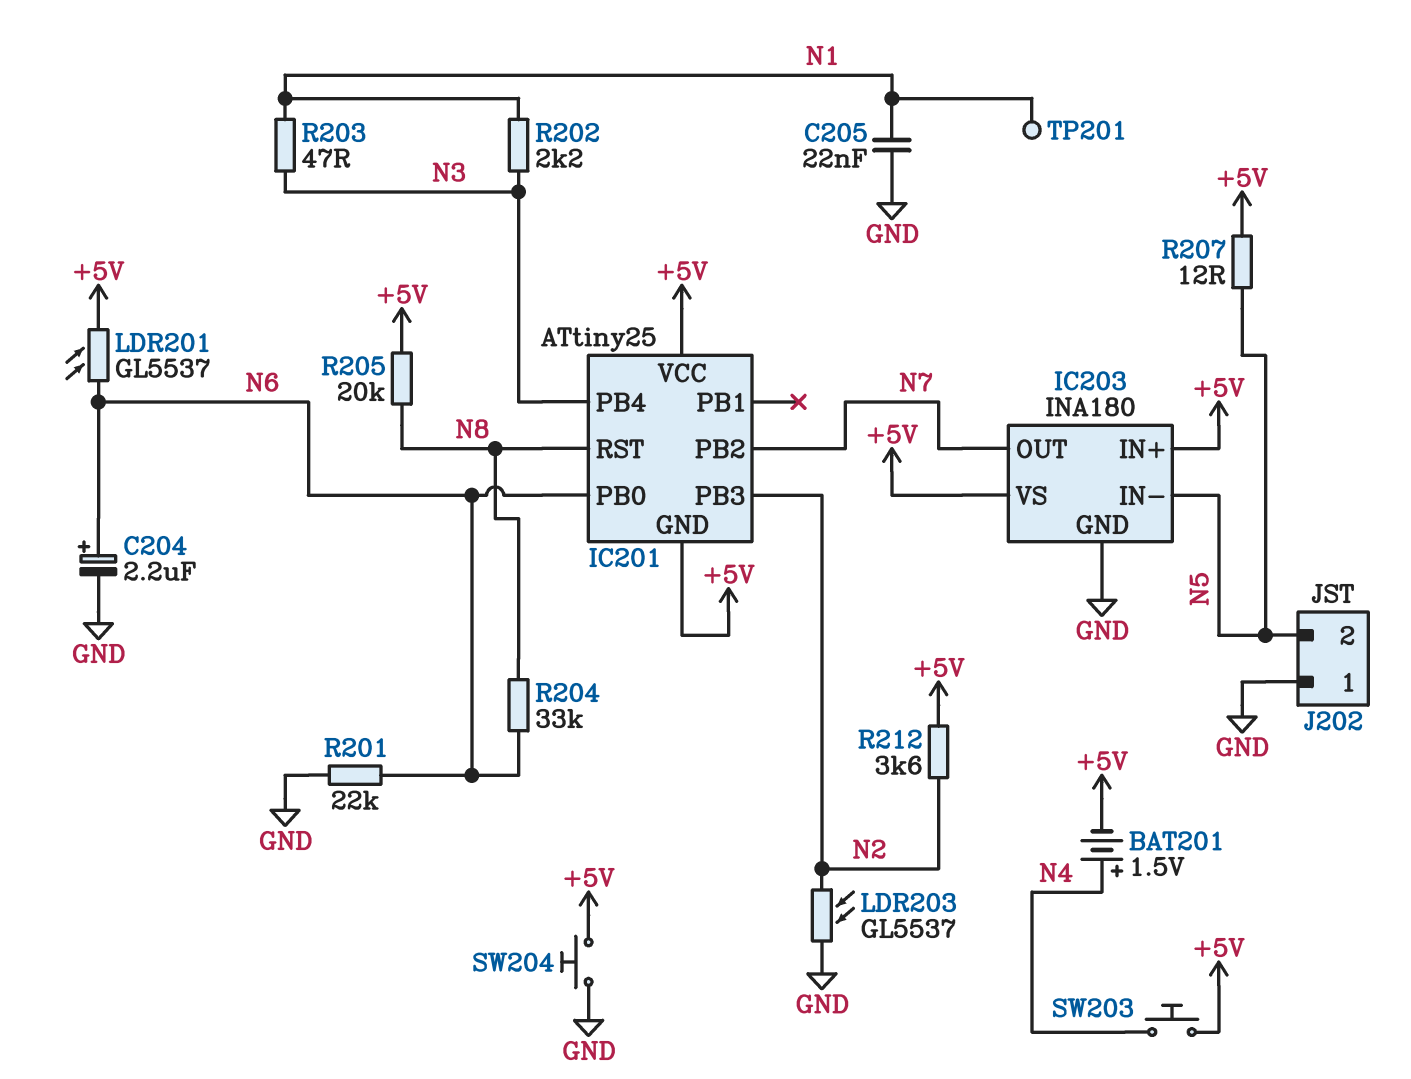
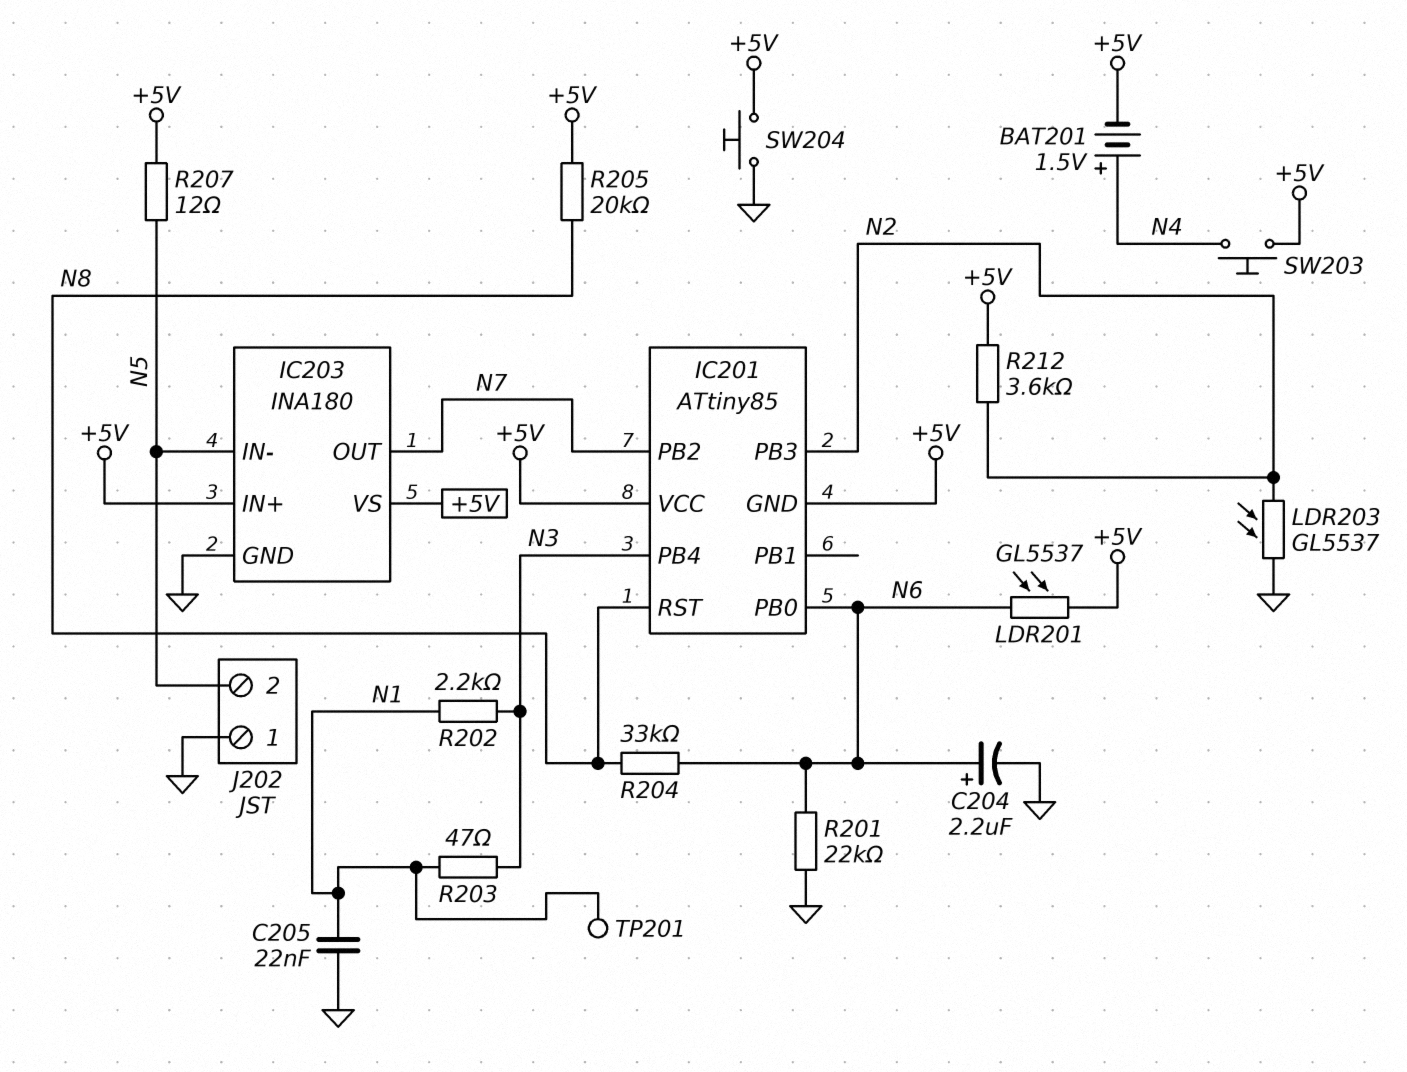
IC201: ATtiny25 -> ATtiny85

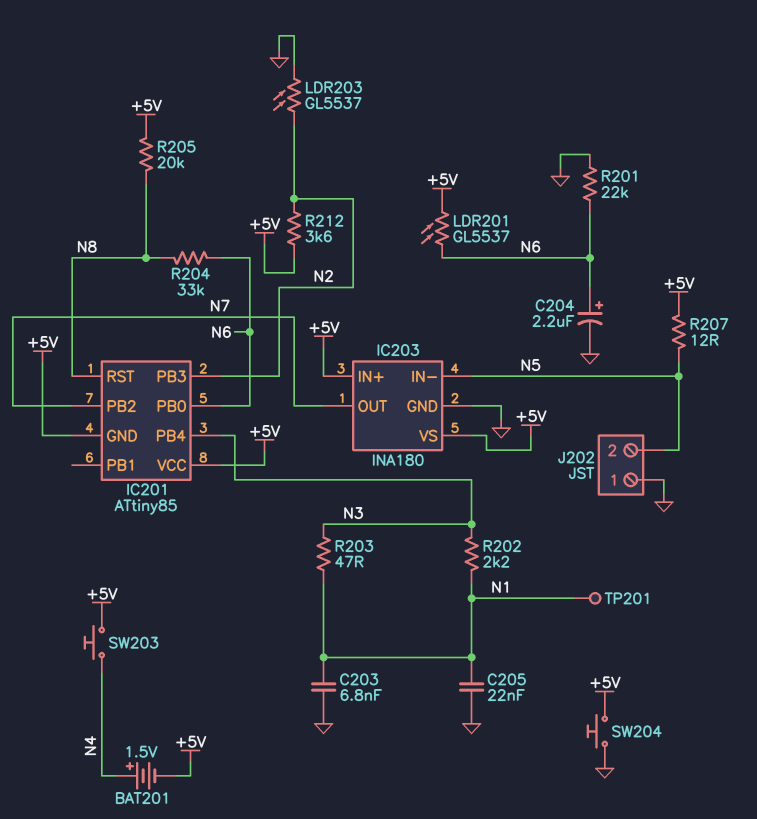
C203: none -> 6.8nF (GND, N1)

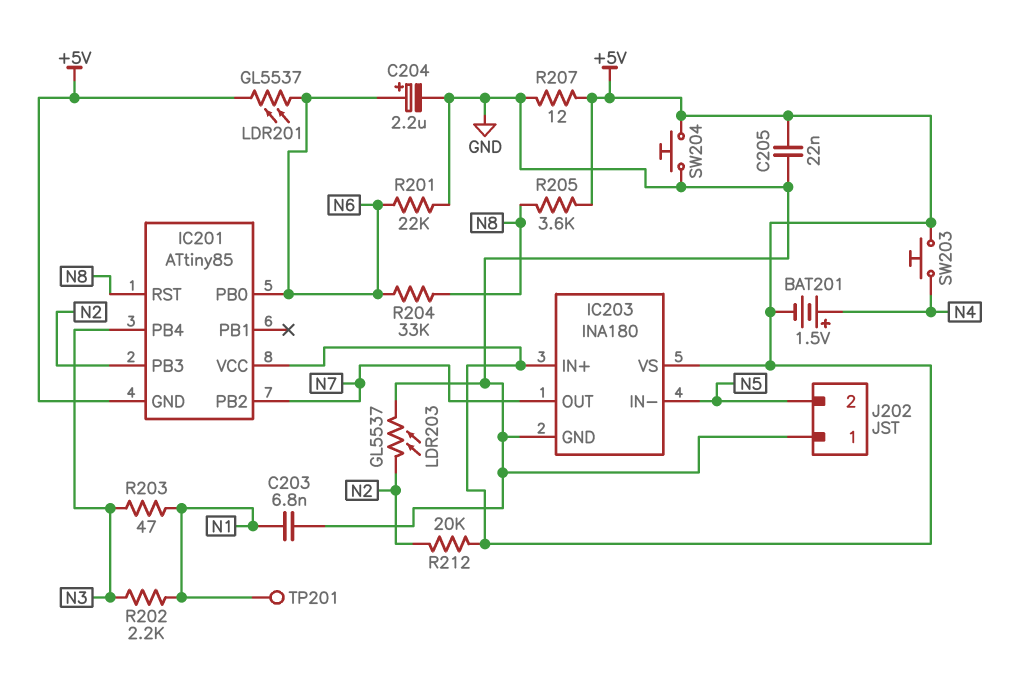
C205: 22nF (GND, N1) -> 22nF (+5V, GND)
R205: 20k (+5V, N8) -> 3.6k (+5V, N8)
R207: 12 (+5V, N5) -> 12 (+5V, GND)
R212: 3.6k (+5V, N2) -> 20k (+5V, N2)

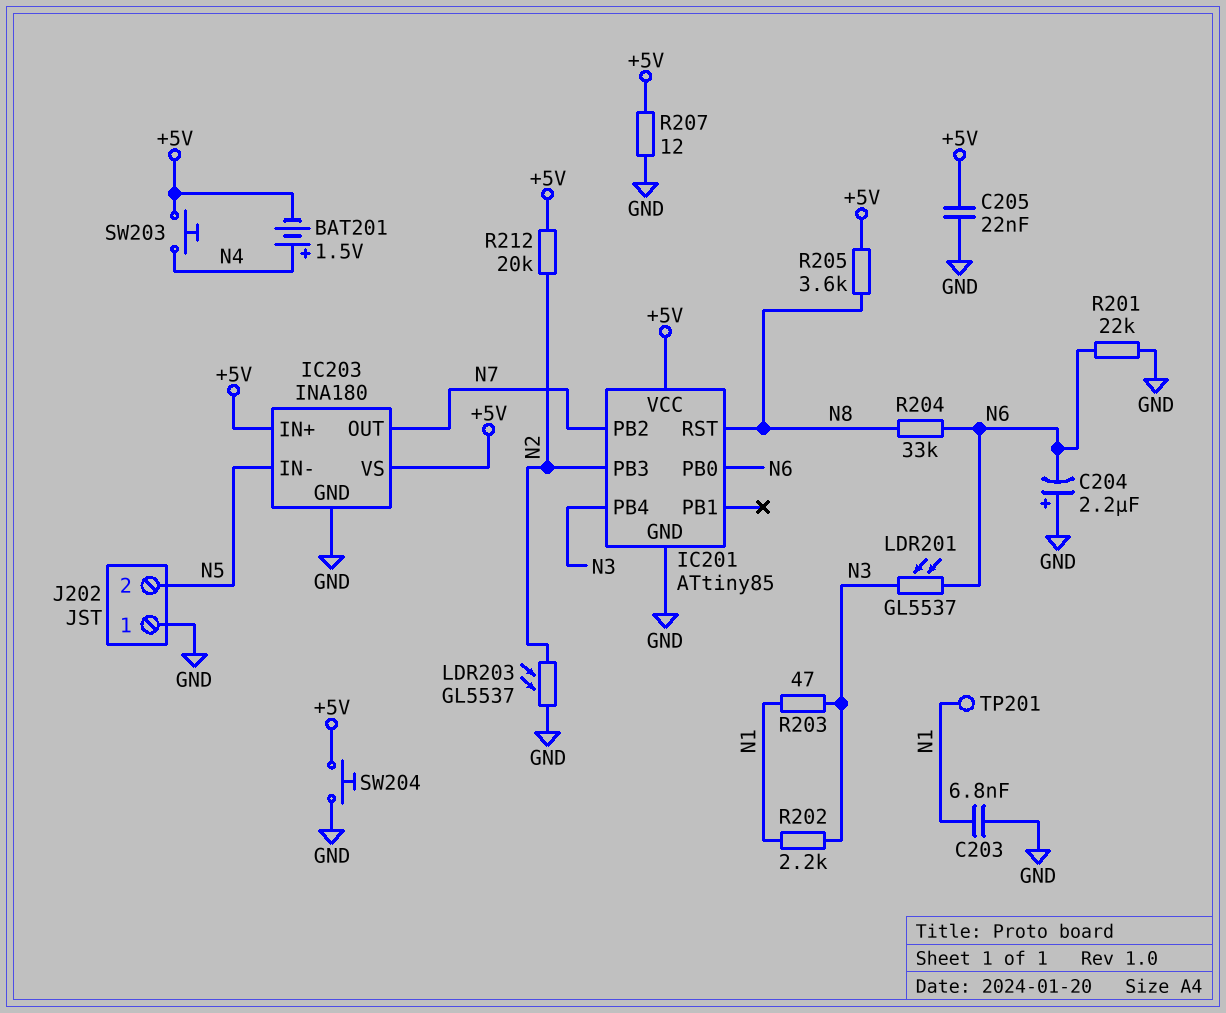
C204: 2.2uF (plus N6, minus GND) -> 2.2uF (plus GND, minus N6)
IC201 pin GND: +5V -> GND
LDR201: GL5537 (+5V, N6) -> GL5537 (N3, N6)

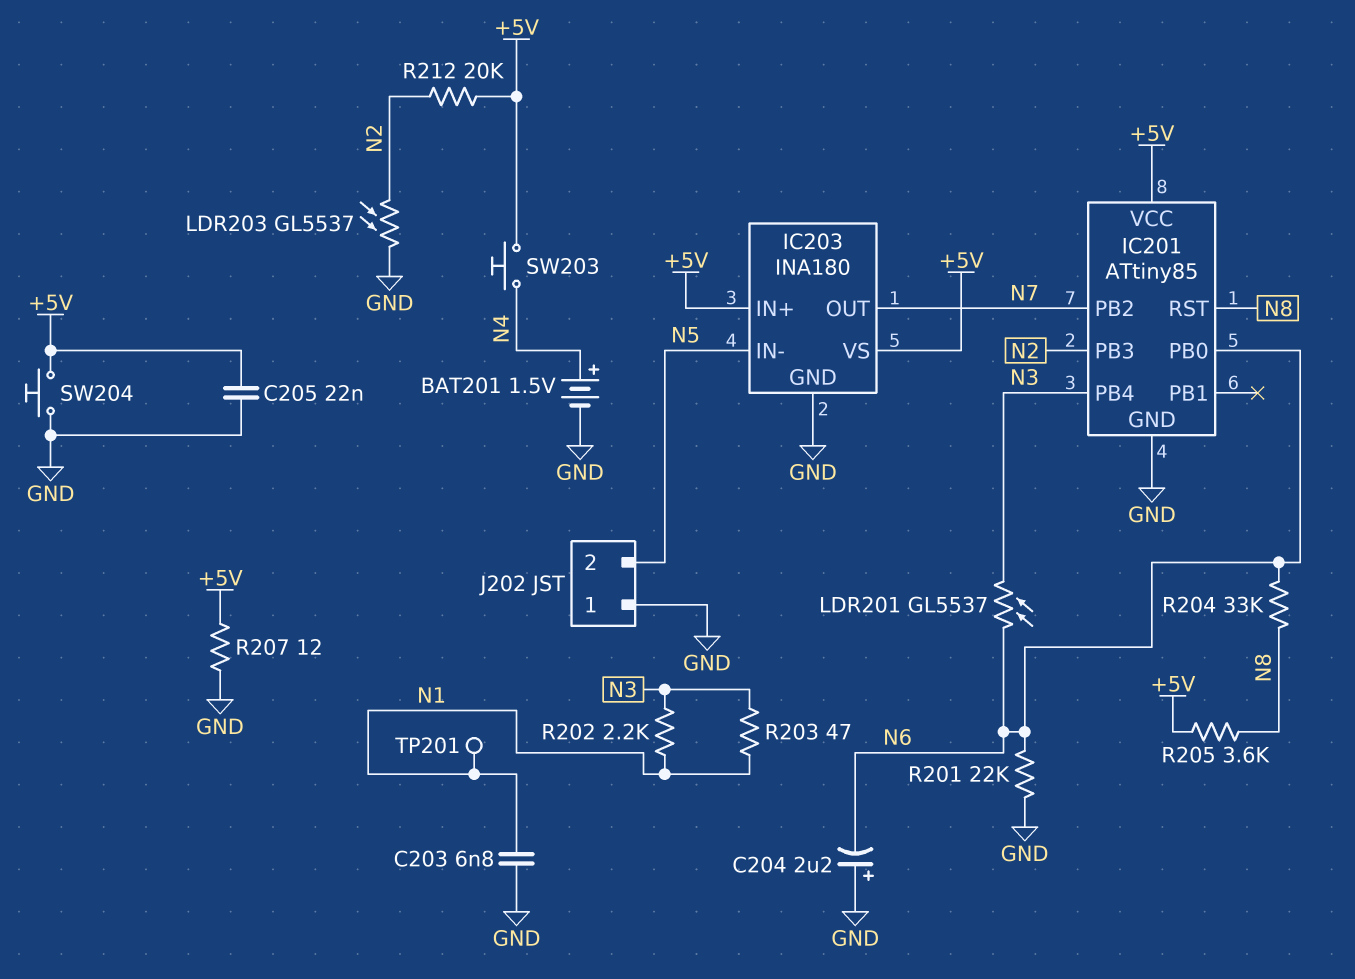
BAT201: 1.5V (plus N4, minus +5V) -> 1.5V (plus N4, minus GND)

